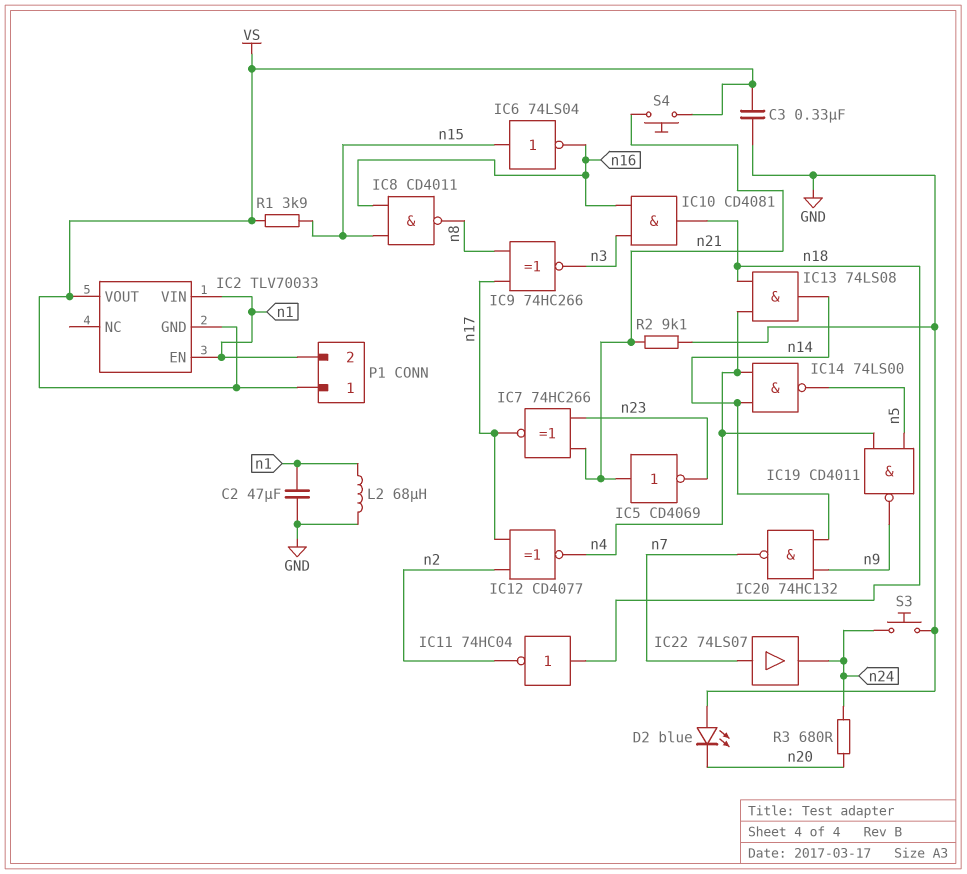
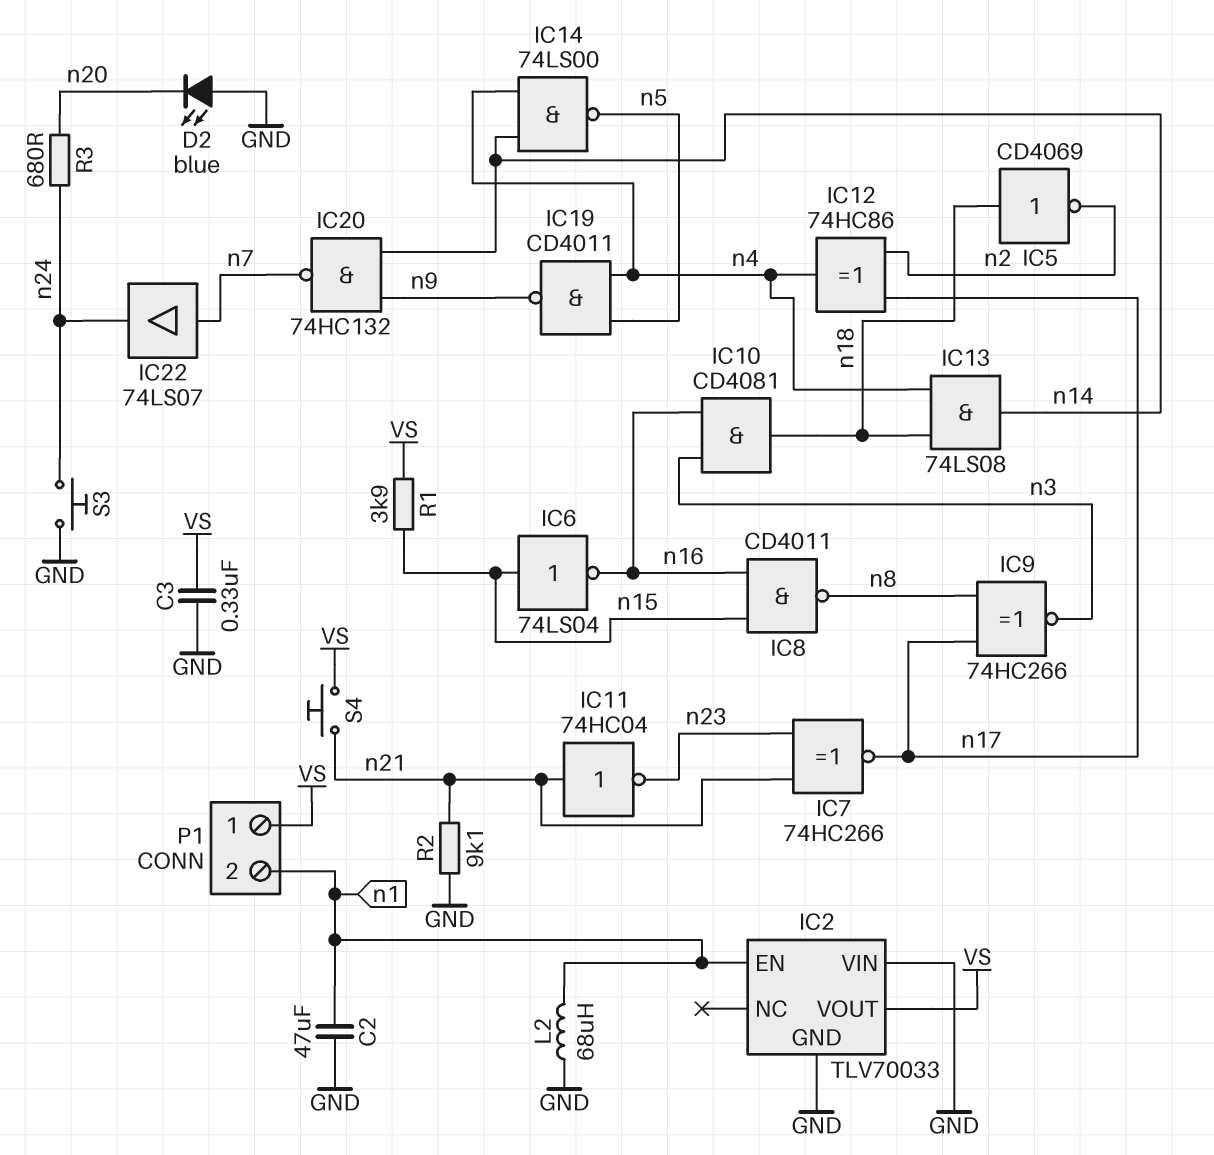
IC2 pin GND: VS -> GND
IC2 pin VIN: n1 -> GND
IC5: NOT CD4069 (in n21, out n23) -> NOT CD4069 (in n18, out n2)
IC11: NOT 74HC04 (in n18, out n2) -> NOT 74HC04 (in n21, out n23)
IC12: XNOR CD4077 (in n2, in n17, out n4) -> XOR 74HC86 (in n2, in n17, out n4)

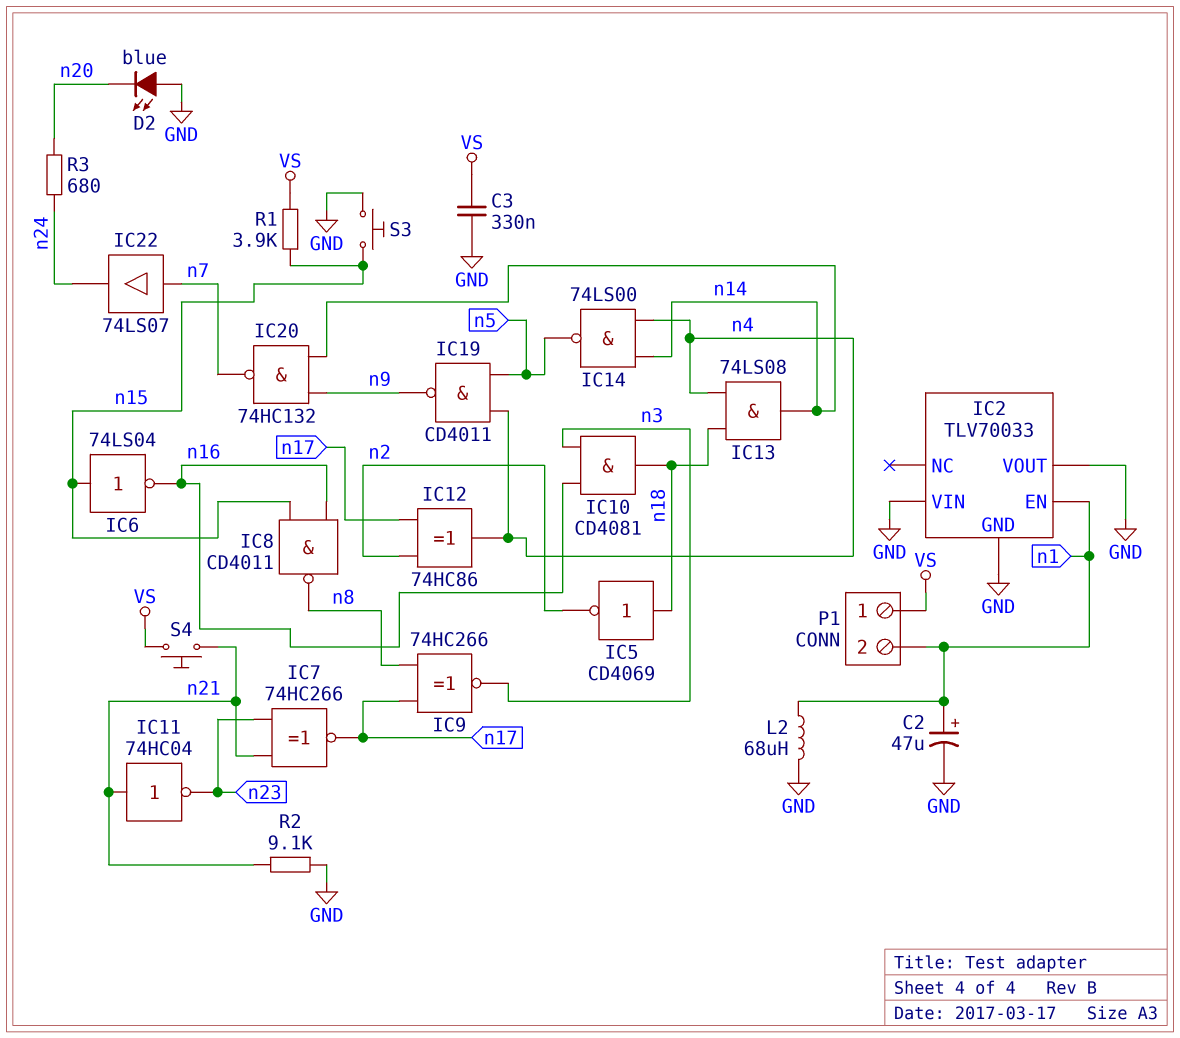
C2: 47uF (GND, n1) -> 47uF (plus n1, minus GND)
IC2 pin VOUT: VS -> GND
S3: button (GND, n24) -> button (GND, n15)

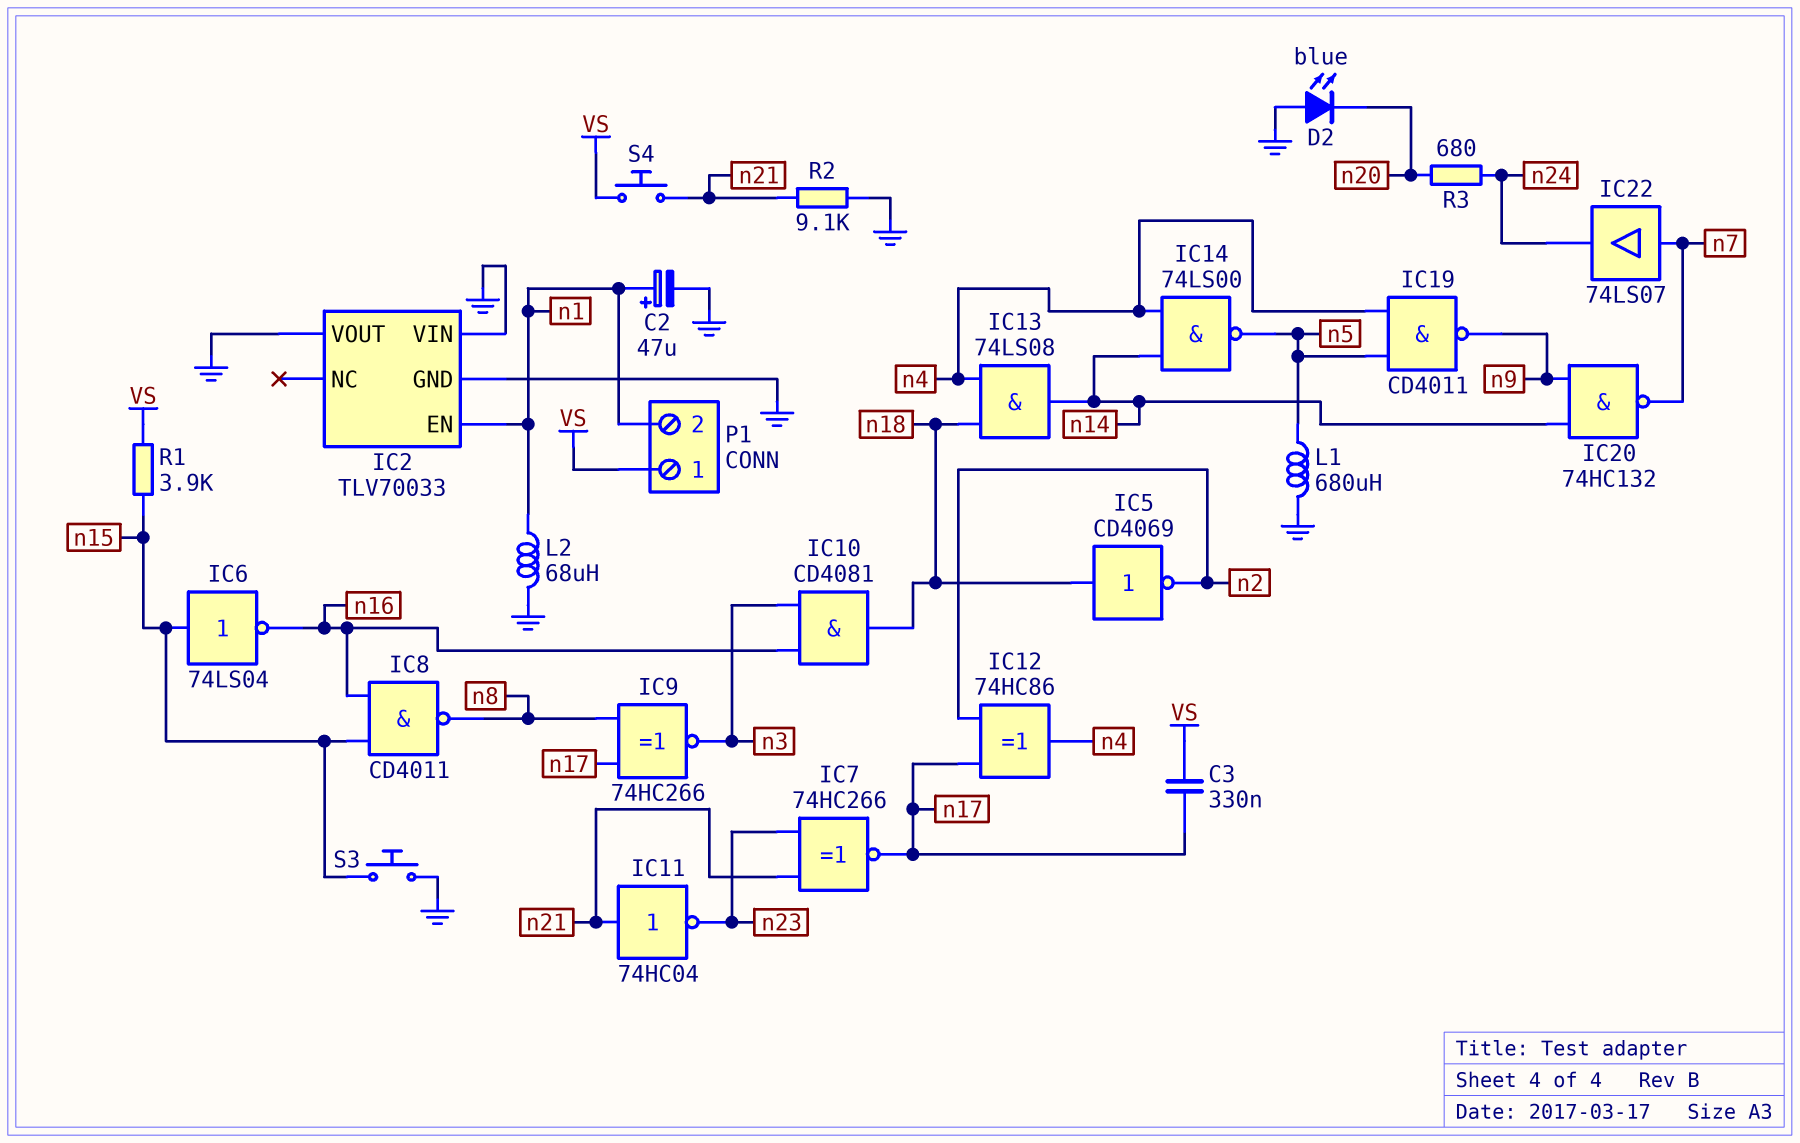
C3: 330nF (GND, VS) -> 330nF (VS, n17)
L1: none -> 680uH (GND, n5)

